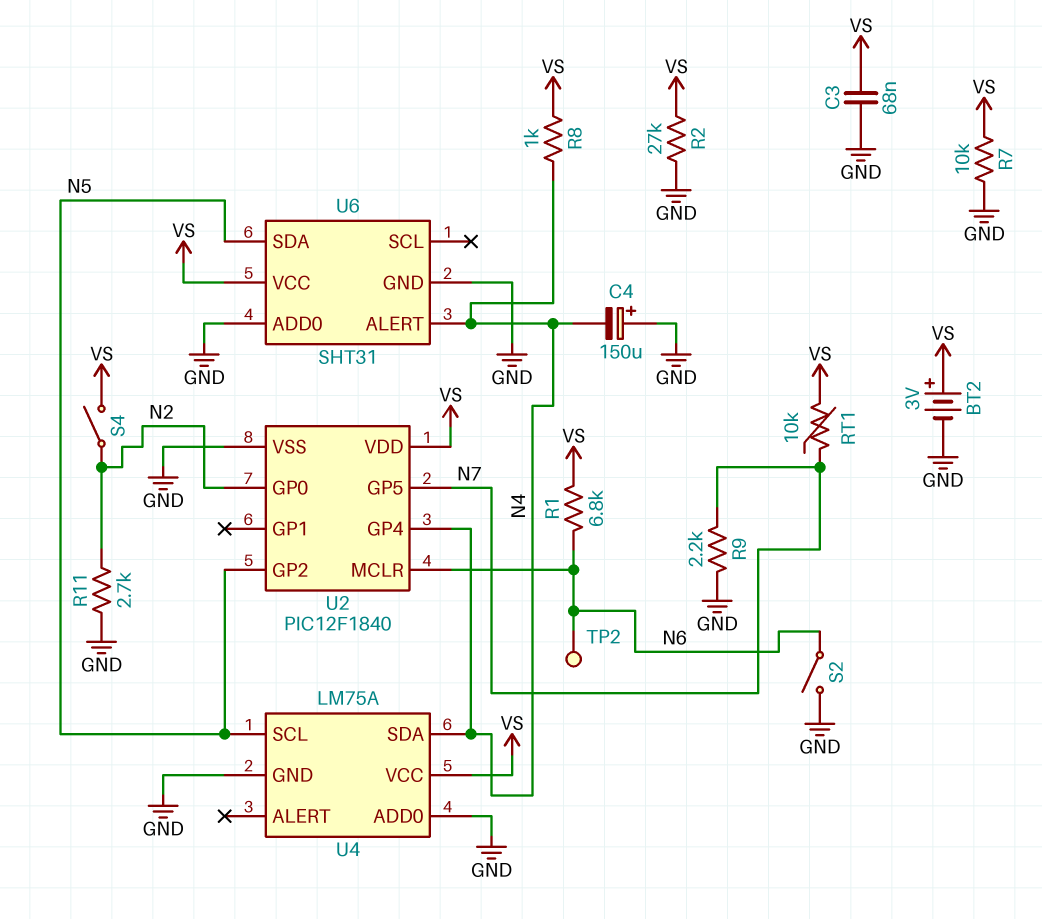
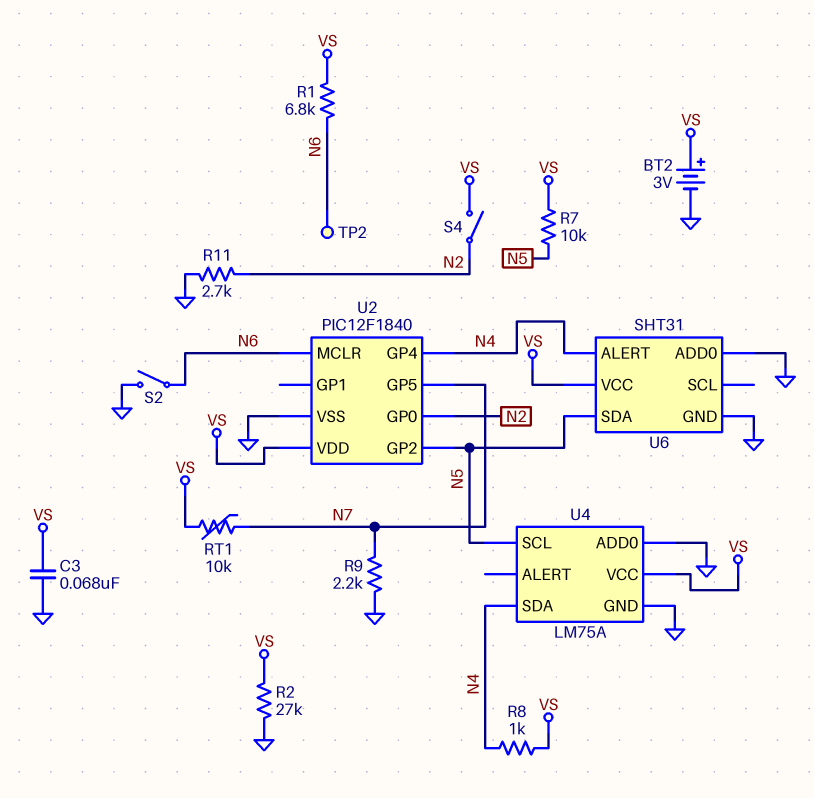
C4: 150uF (plus GND, minus N4) -> none
R7: 10k (GND, VS) -> 10k (N5, VS)

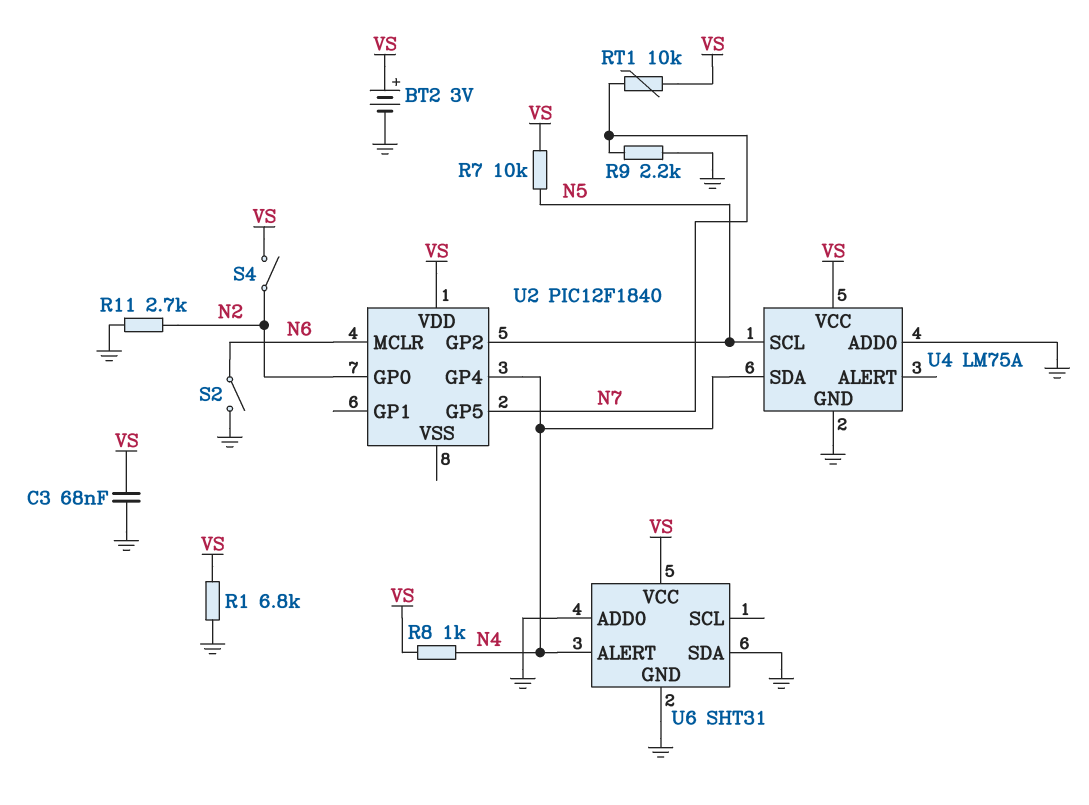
R1: 6.8k (N6, VS) -> 6.8k (GND, VS)
R2: 27k (GND, VS) -> none
TP2: test point (N6) -> none
U2 pin VSS: GND -> none
U6 pin SDA: N5 -> GND

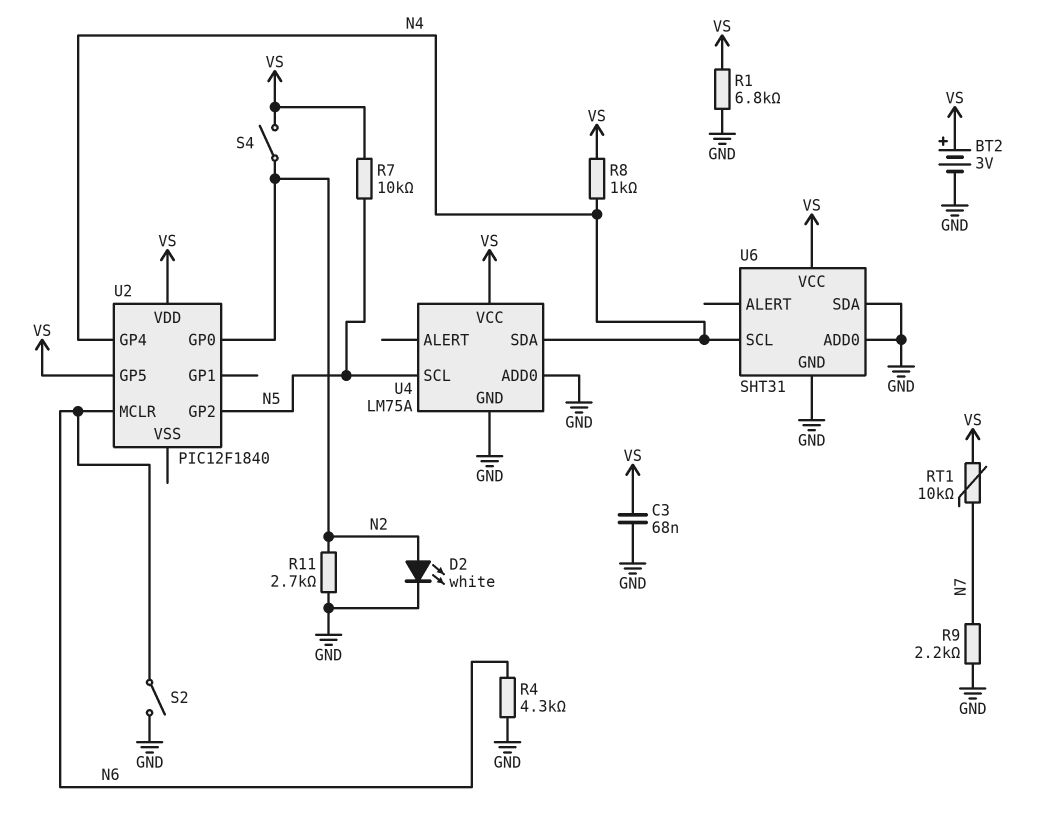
D2: none -> LED white (A N2, K GND)
R4: none -> 4.3k (GND, N6)
U2 pin GP5: N7 -> VS
U6 pin ALERT: N4 -> none
U6 pin SCL: none -> N4

